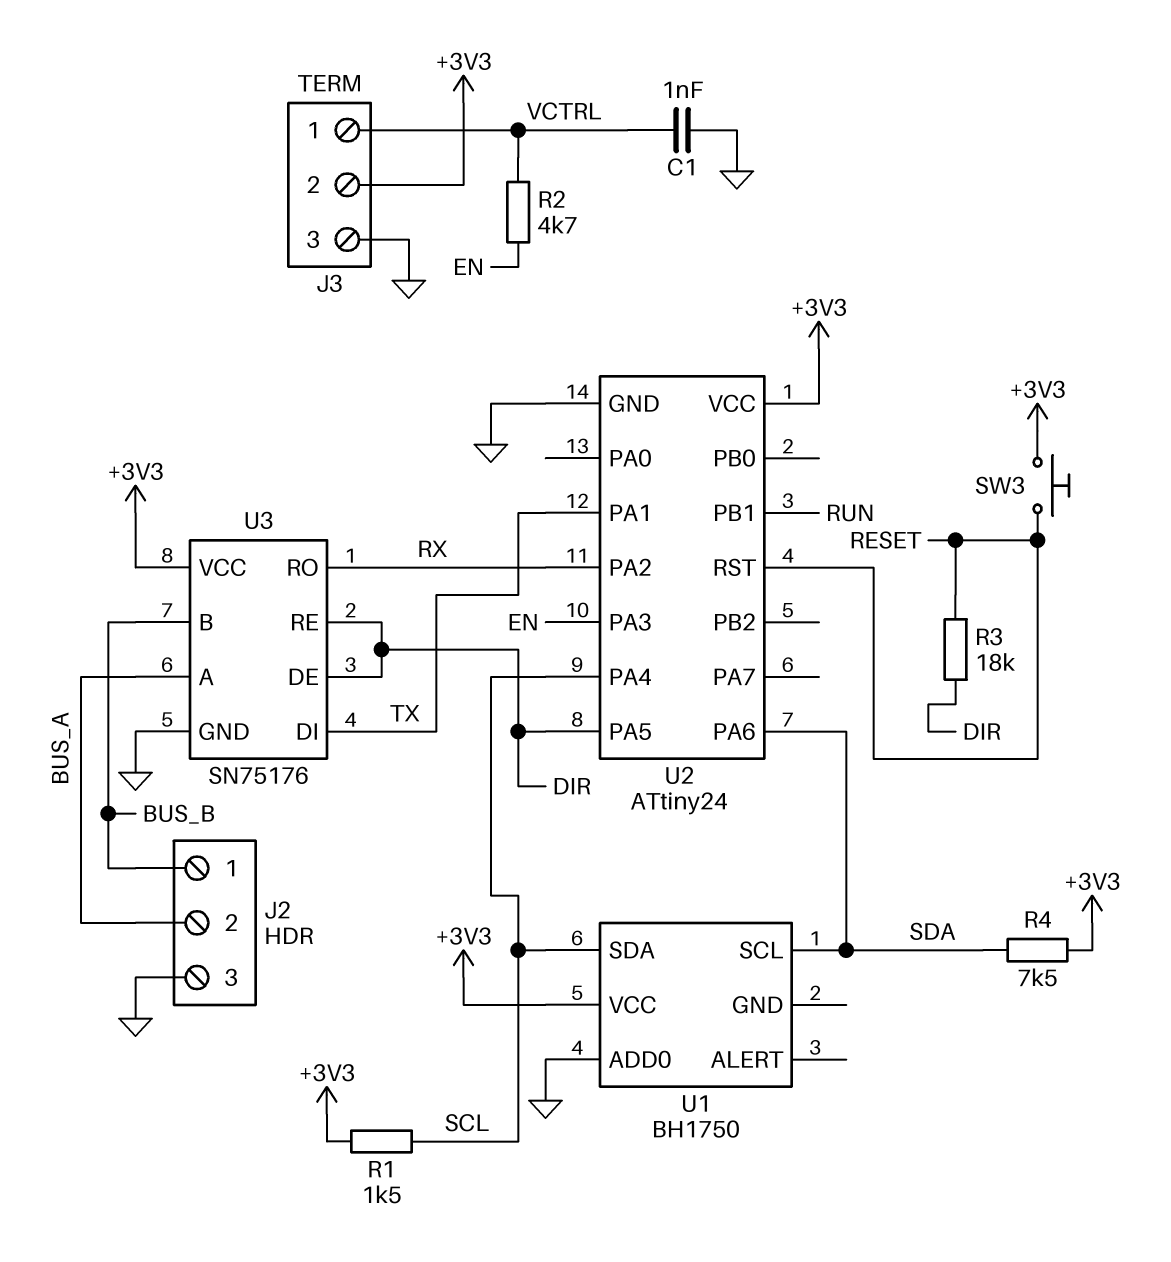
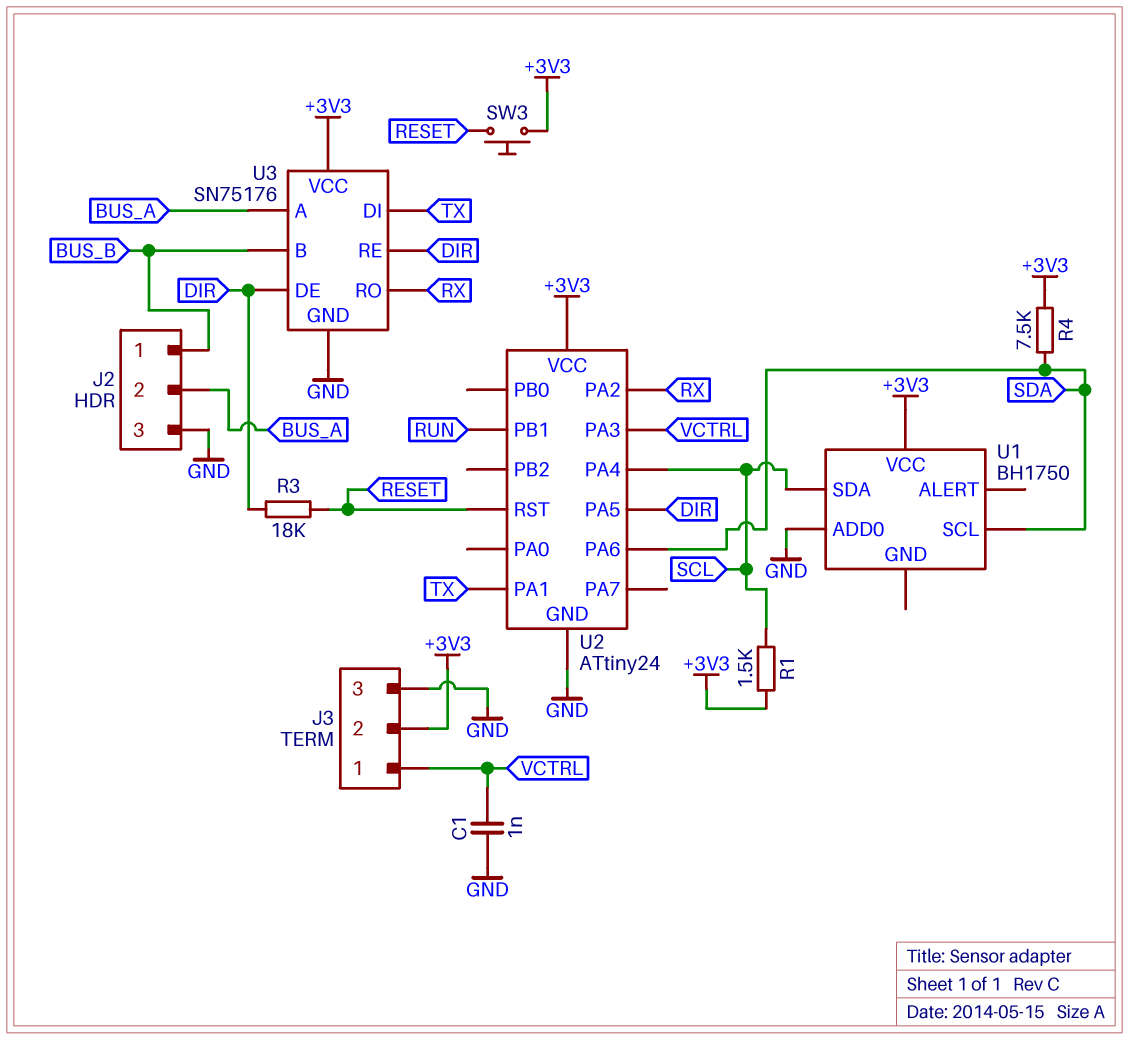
R2: 4.7k (EN, VCTRL) -> none
U2 pin PA3: EN -> VCTRL

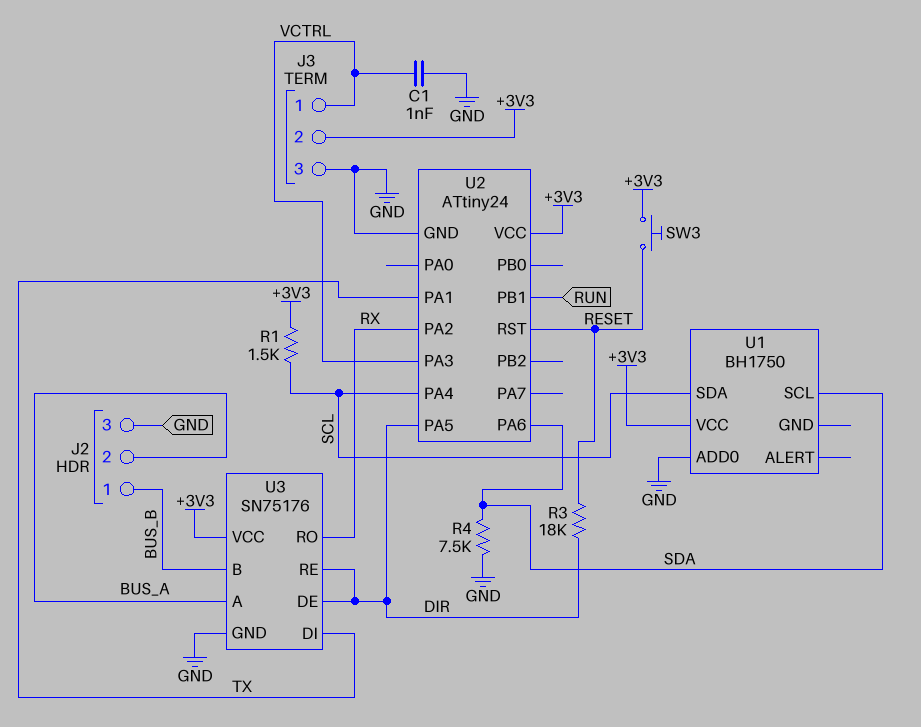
R4: 7.5k (+3V3, SDA) -> 7.5k (GND, SDA)

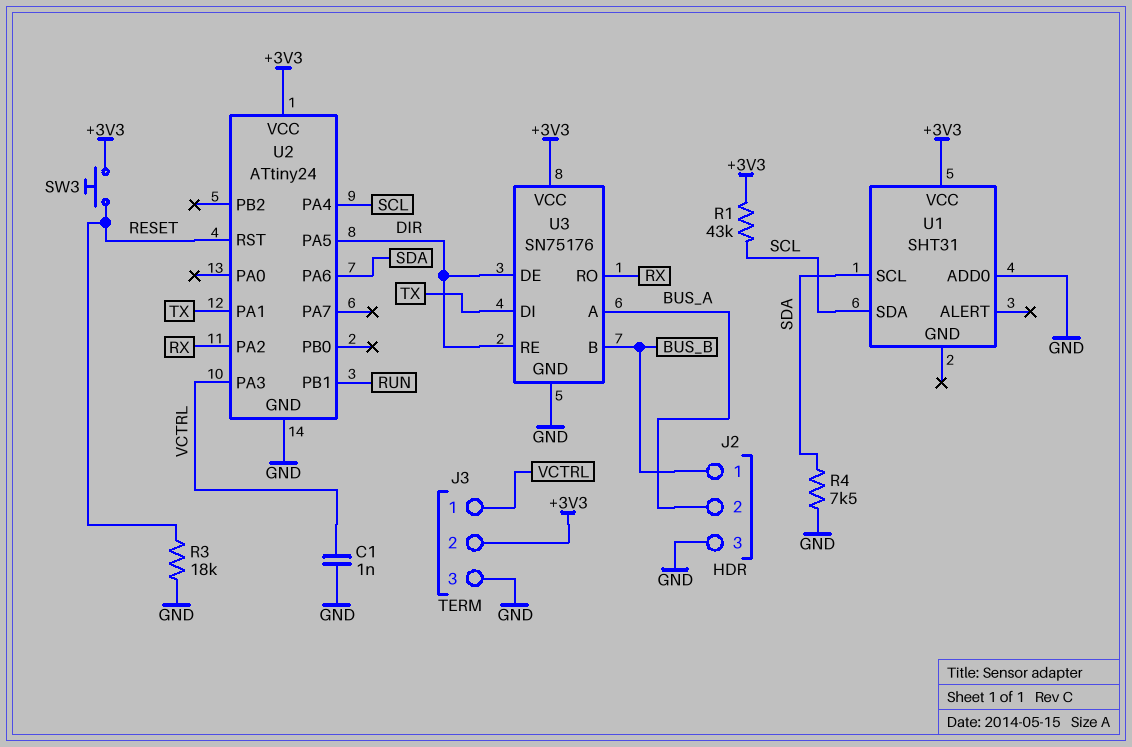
R1: 1.5k (+3V3, SCL) -> 43k (+3V3, SCL)
R3: 18k (DIR, RESET) -> 18k (GND, RESET)
U1: BH1750 -> SHT31

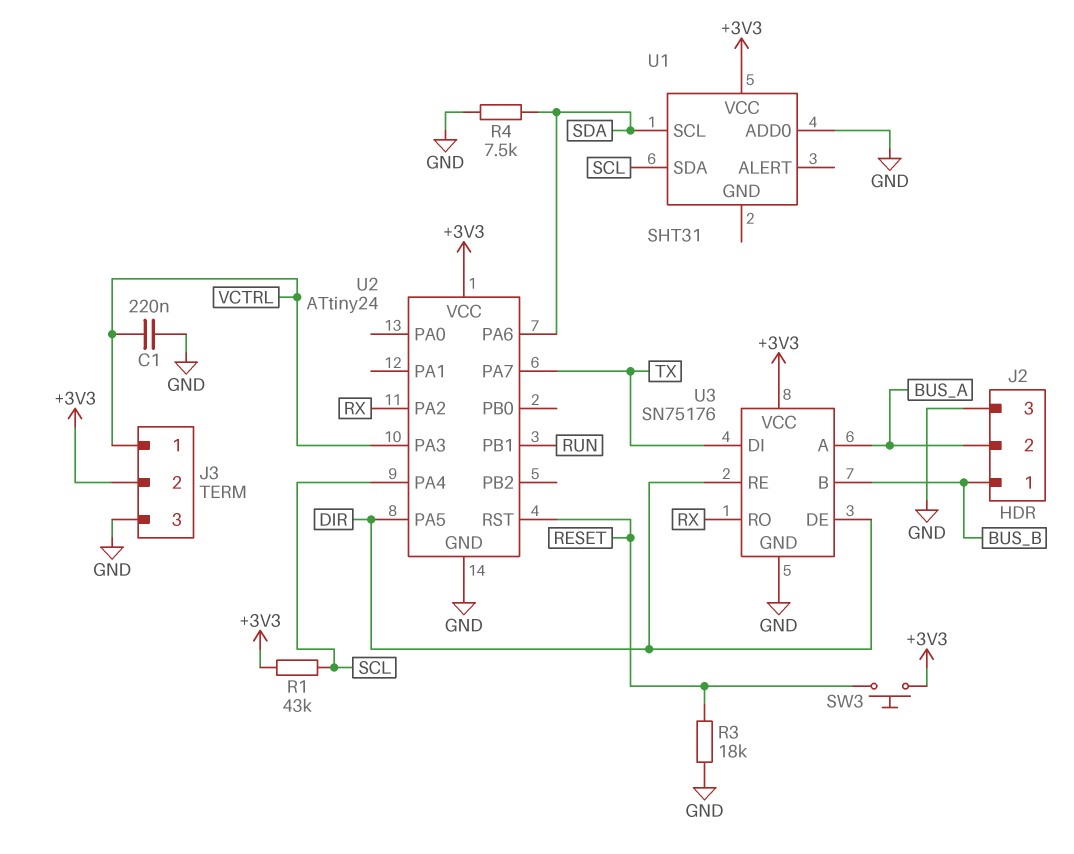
C1: 1nF (GND, VCTRL) -> 220nF (GND, VCTRL)
U2 pin PA1: TX -> none
U2 pin PA7: none -> TX

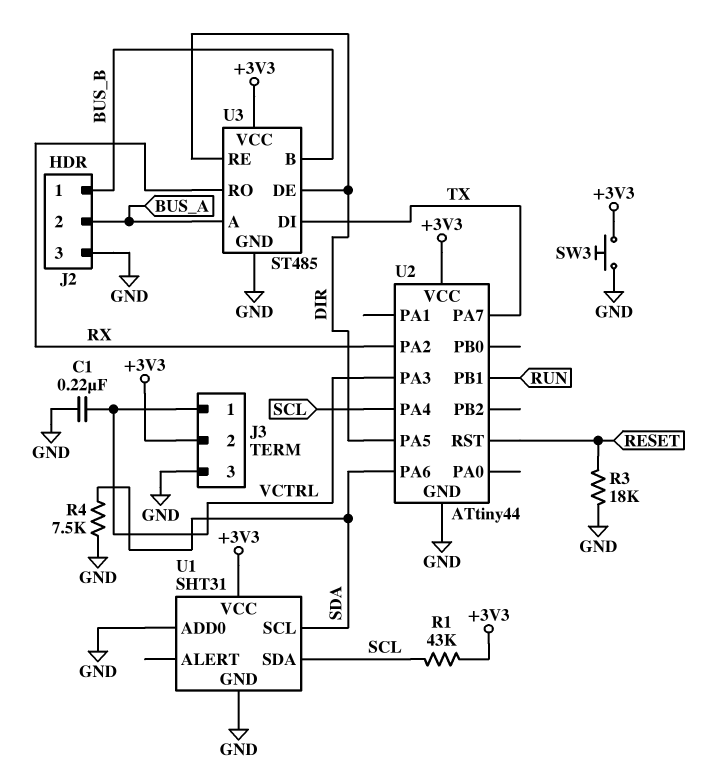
SW3: button (+3V3, RESET) -> button (+3V3, GND)
U1 pin GND: none -> GND
U2: ATtiny24 -> ATtiny44
U3: SN75176 -> ST485

